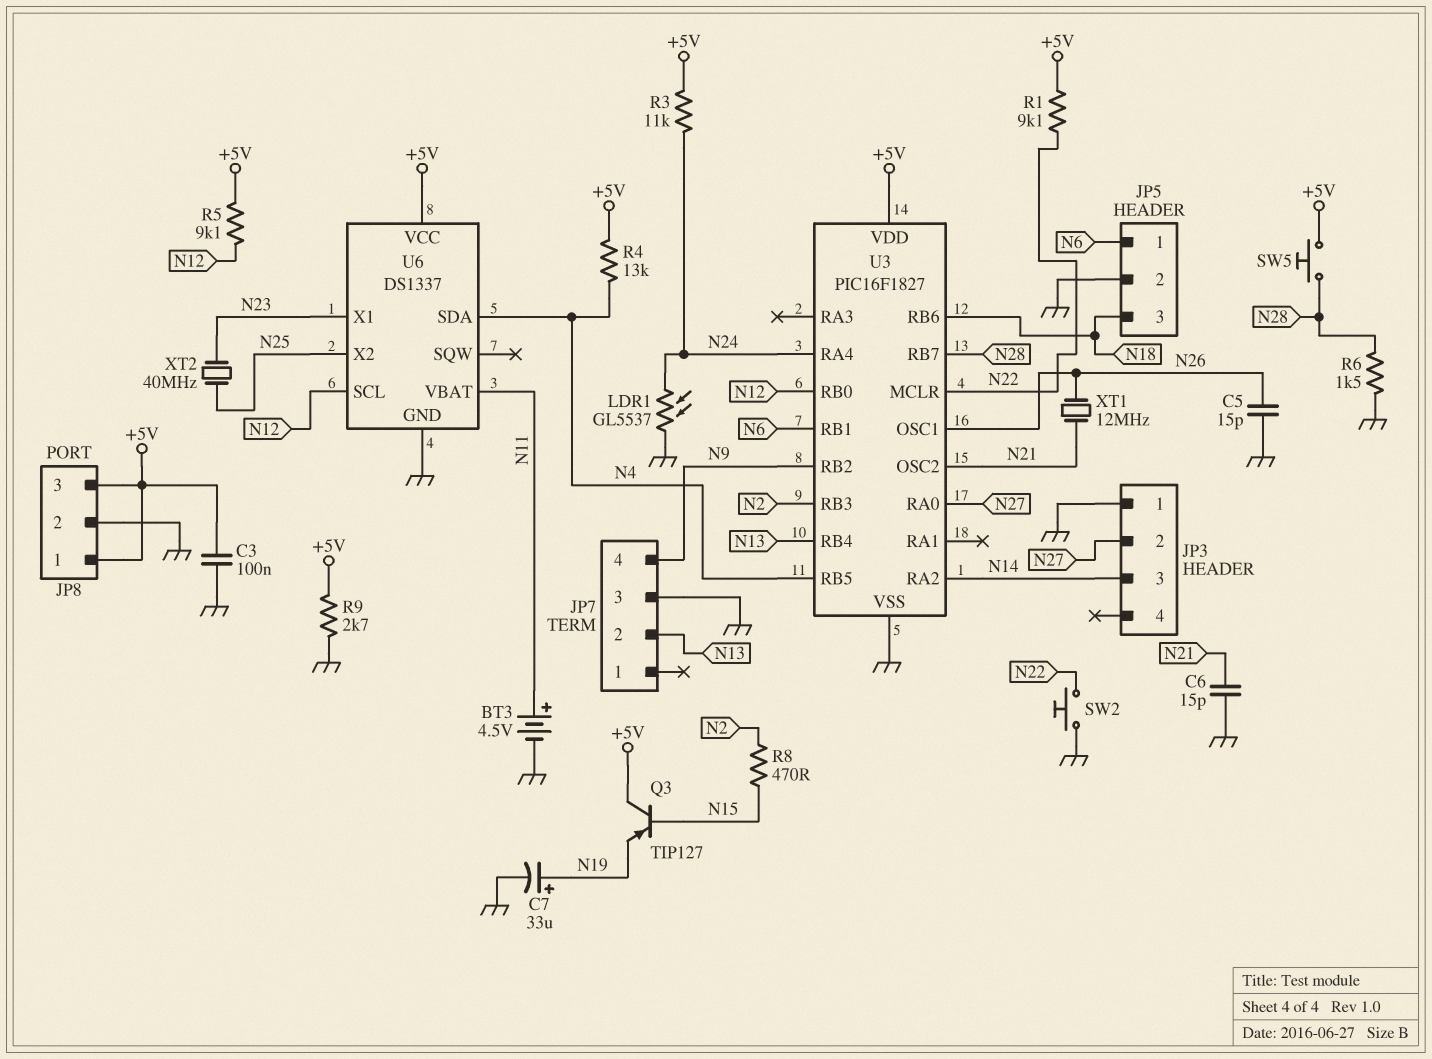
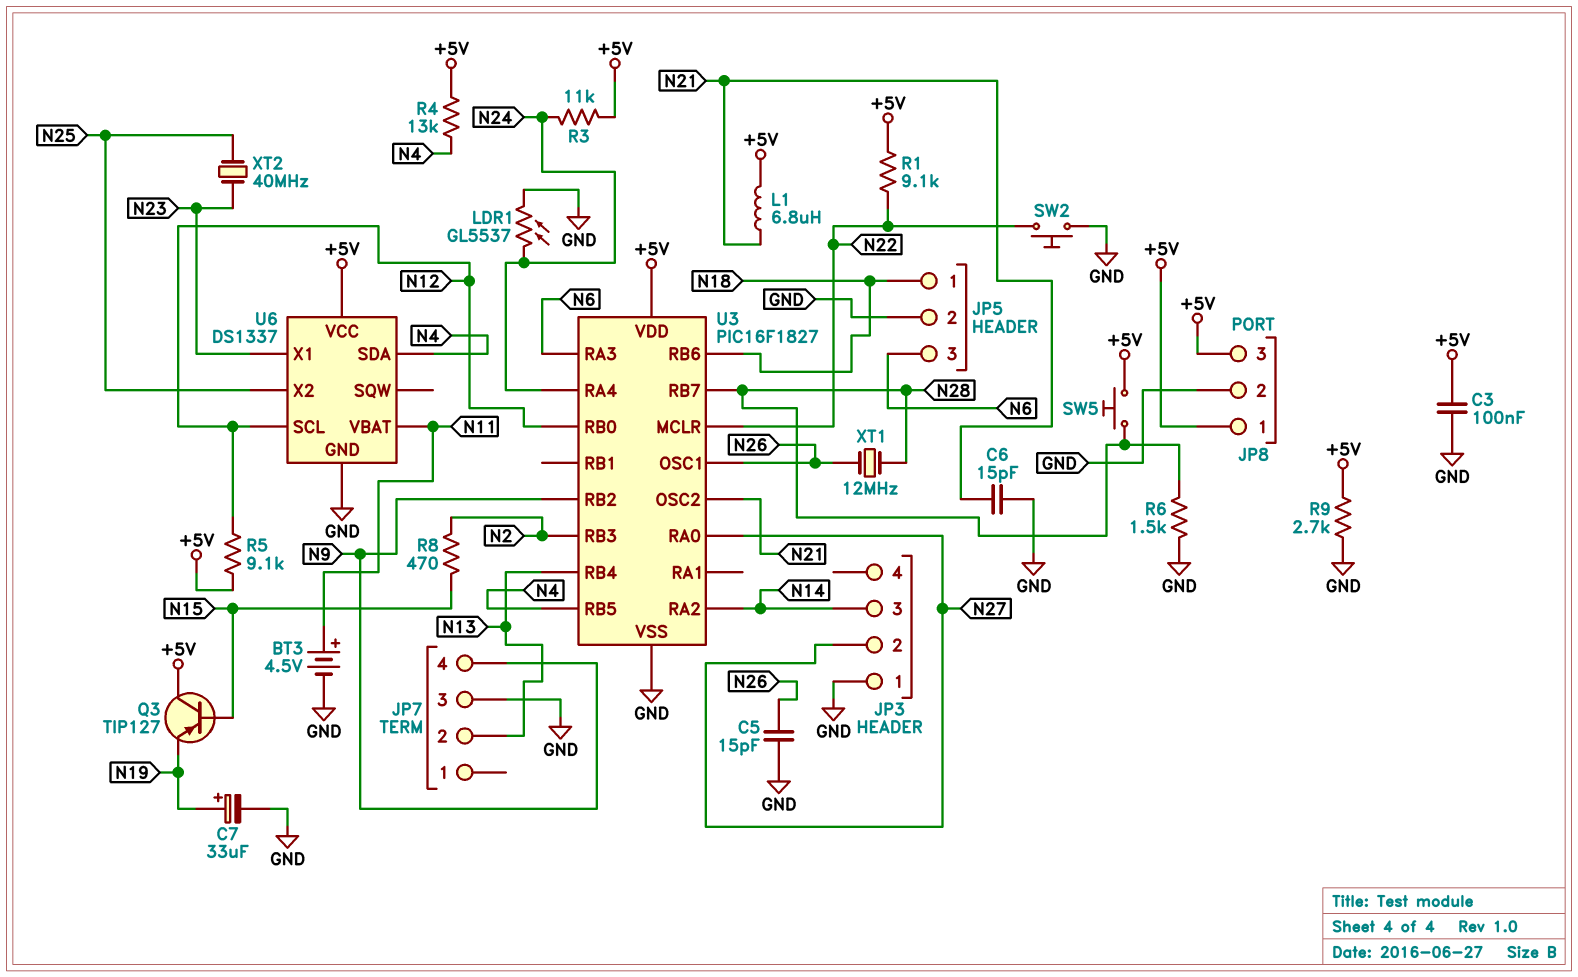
JP5 pin 1: N6 -> N18
JP5 pin 3: N18 -> N6
L1: none -> 6.8uH (+5V, N21)
U3 pin RA3: none -> N6
U3 pin RB1: N6 -> none
XT1: 12MHz (N21, N26) -> 12MHz (N26, N28)

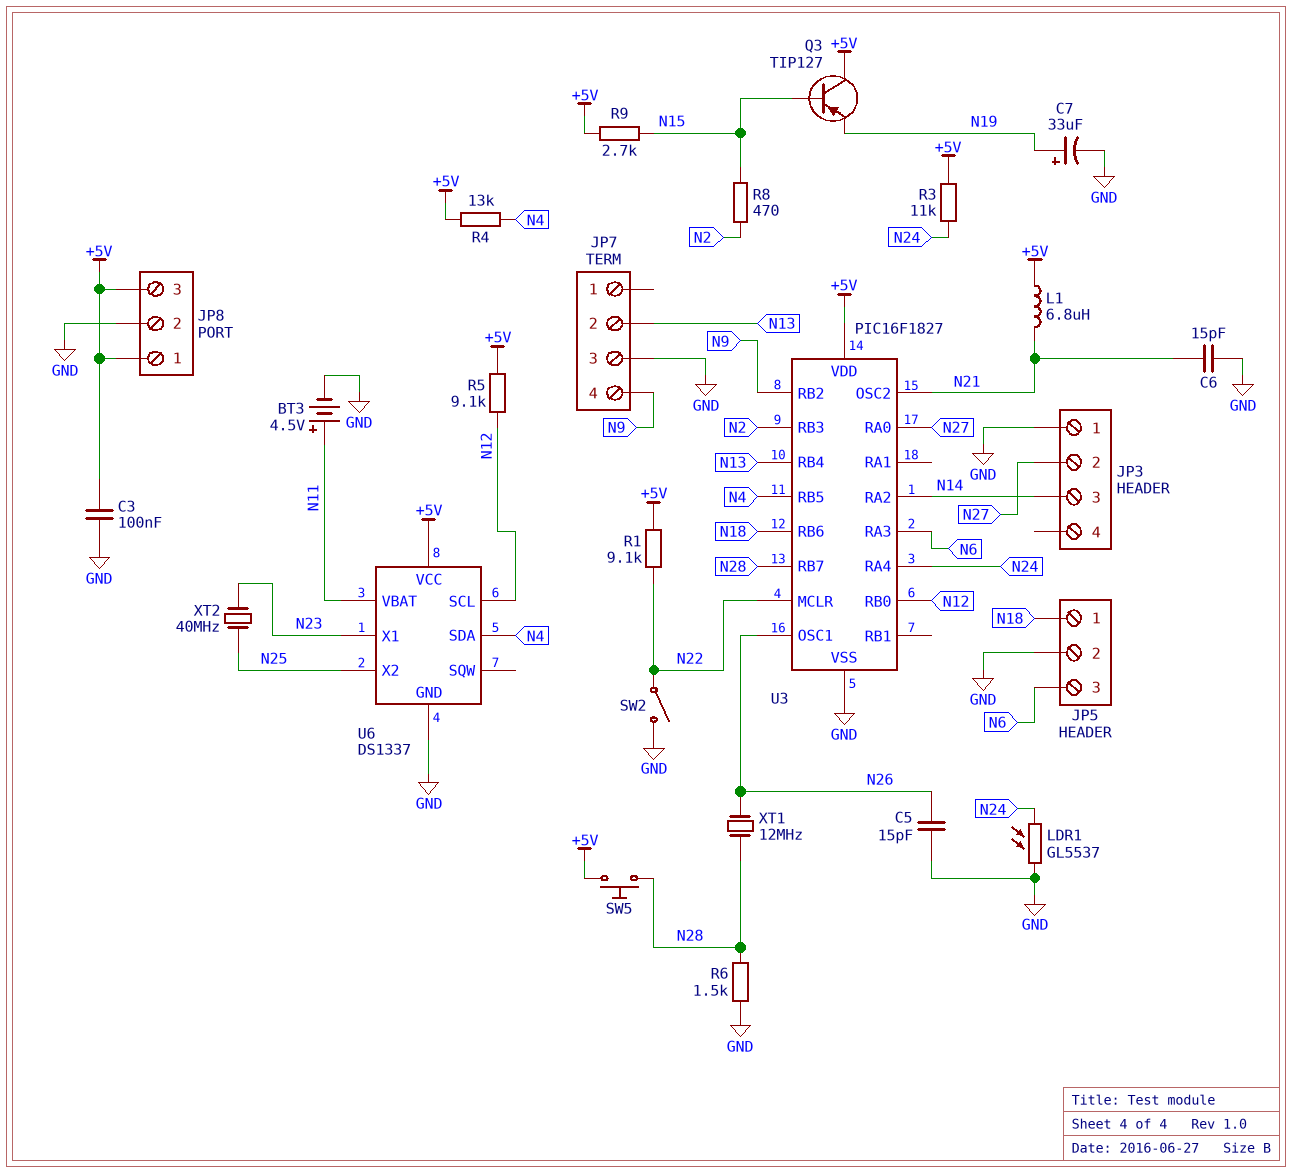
R9: 2.7k (+5V, GND) -> 2.7k (+5V, N15)
SW2: button (GND, N22) -> switch (GND, N22)

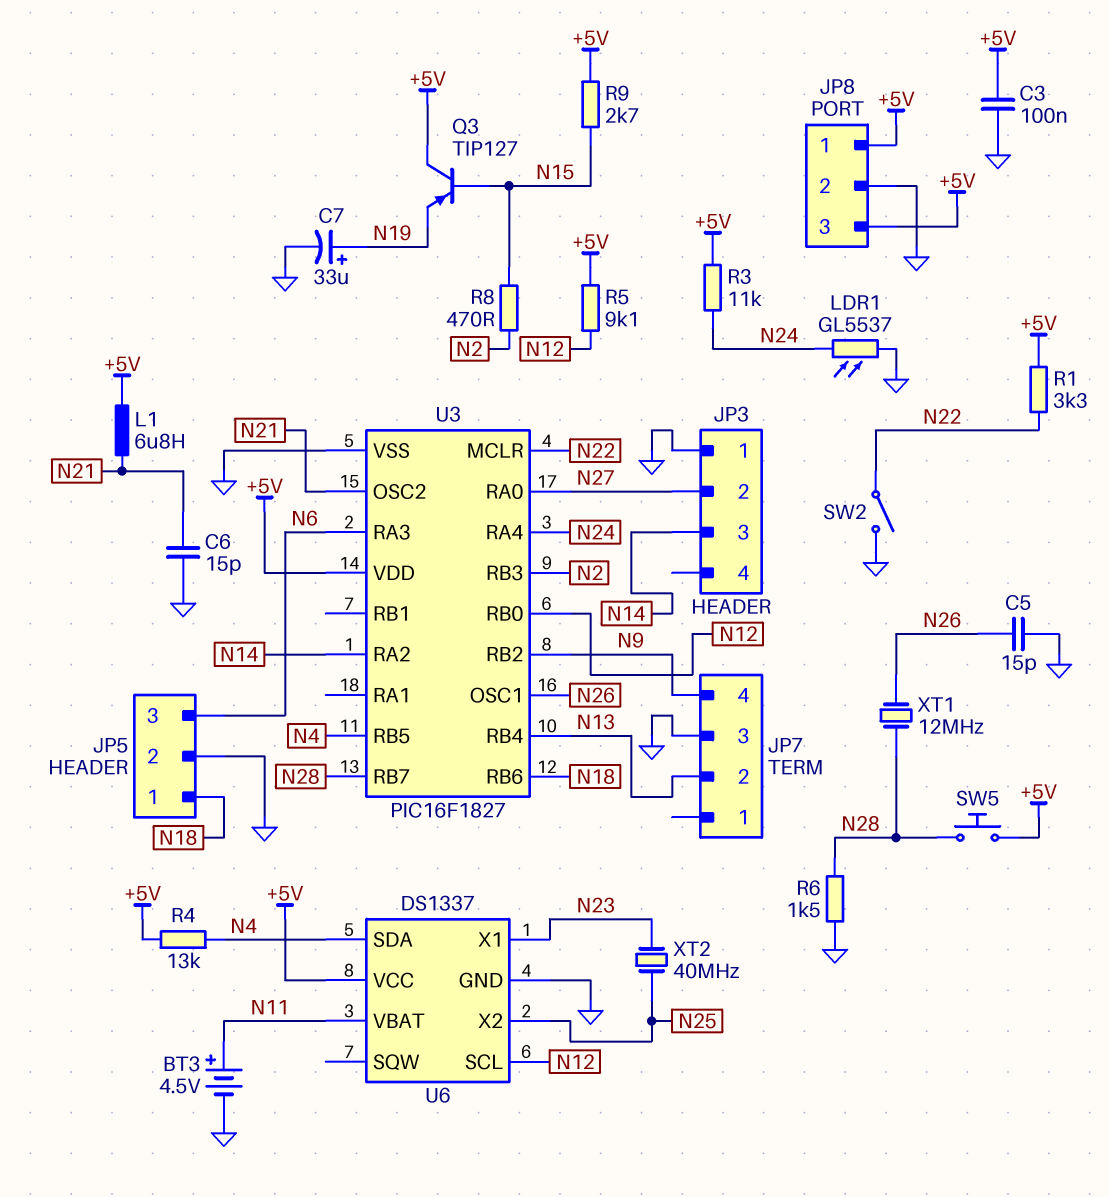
R1: 9.1k (+5V, N22) -> 3.3k (+5V, N22)

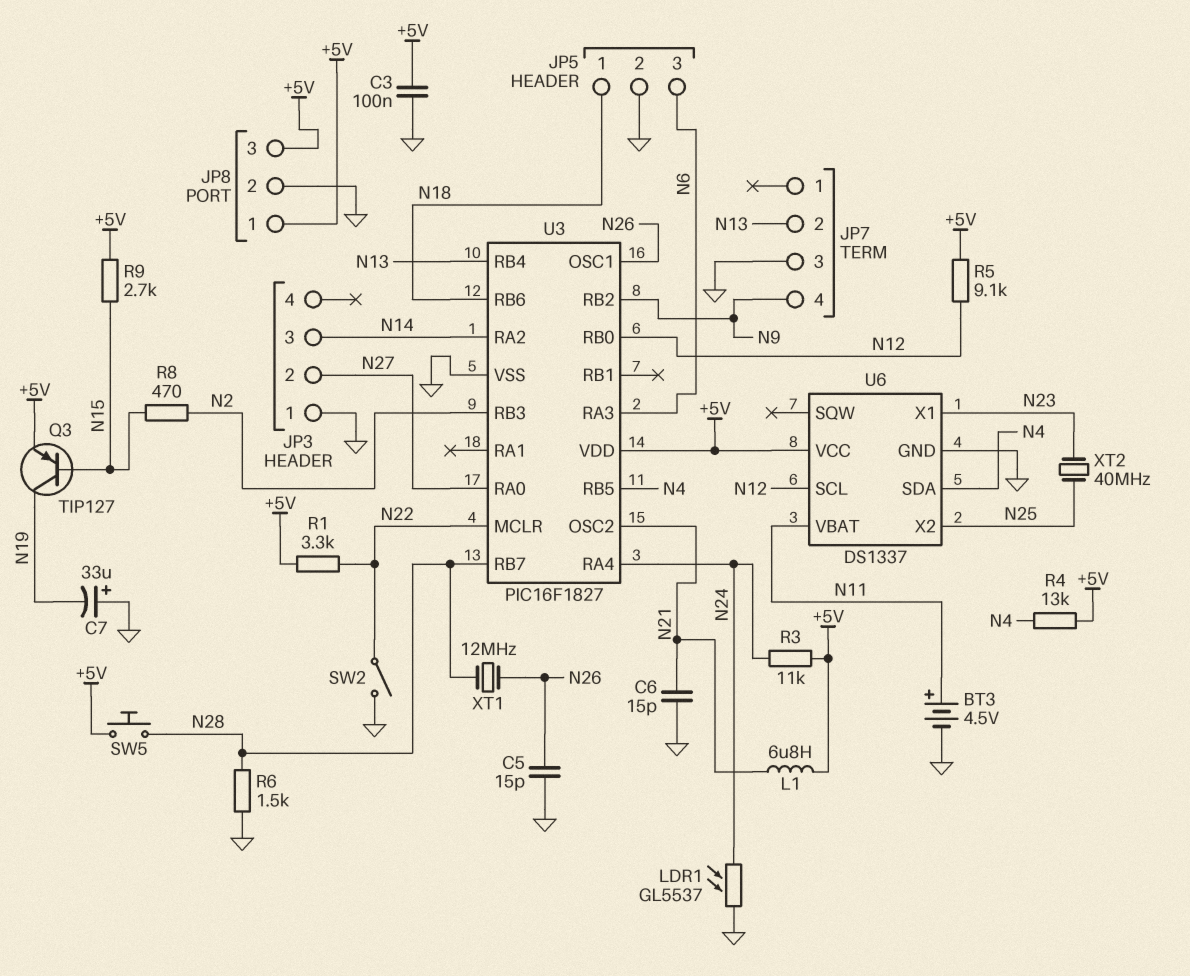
C7: 33uF (plus N19, minus GND) -> 33uF (plus GND, minus N19)
Q3: PNP TIP127 (B N15, C +5V, E N19) -> PNP TIP127 (B N15, C N19, E +5V)

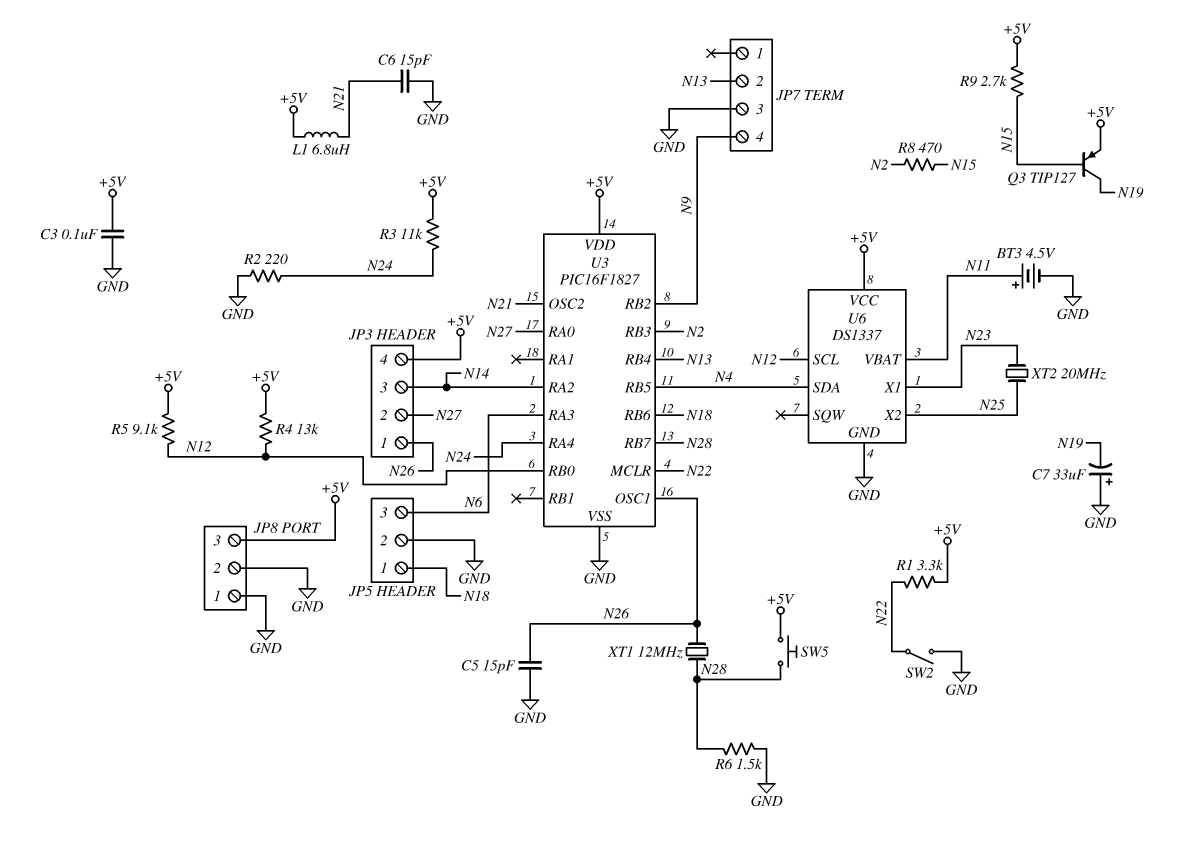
JP3 pin 1: GND -> N26
JP3 pin 4: none -> +5V
JP8 pin 1: +5V -> GND
LDR1: GL5537 (GND, N24) -> none
R2: none -> 220 (GND, N24)
R4: 13k (+5V, N4) -> 13k (+5V, N12)
XT2: 40MHz (N23, N25) -> 20MHz (N23, N25)

